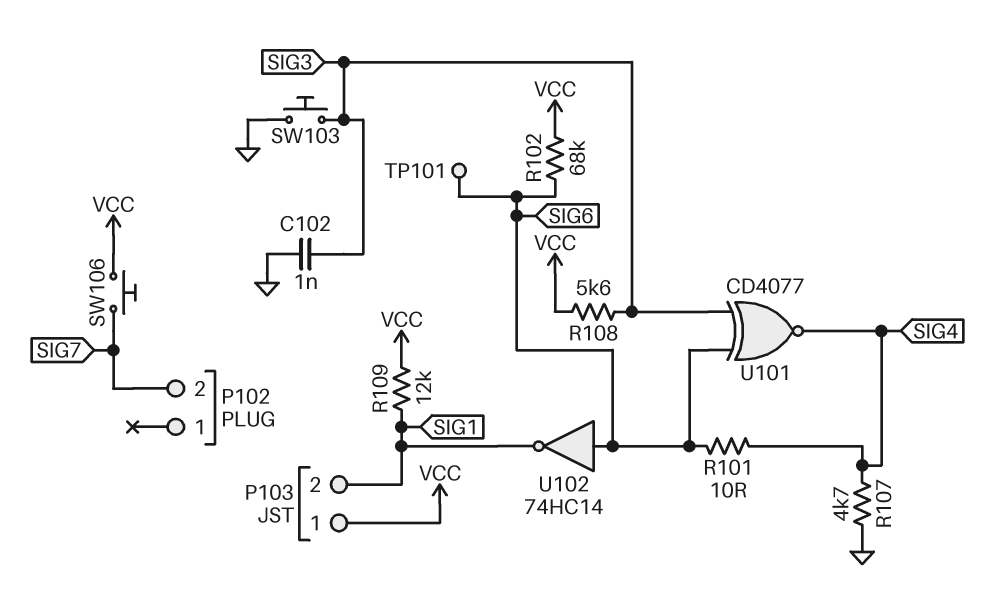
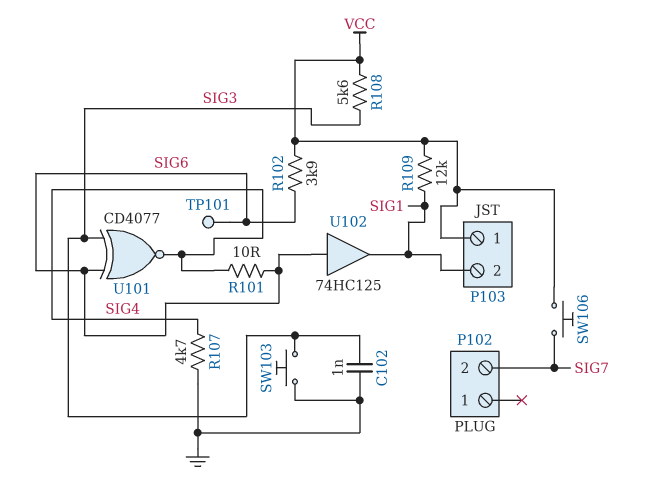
R102: 68k (SIG6, VCC) -> 3.9k (SIG6, VCC)
U102: NOT 74HC14 (in SIG6, out SIG1) -> buffer 74HC125 (in SIG6, out SIG1)

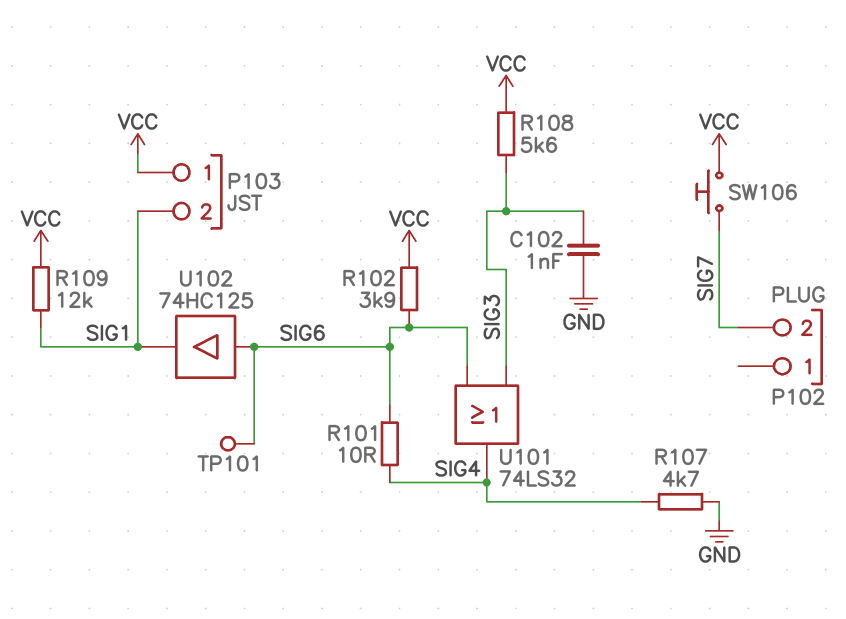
SW103: button (GND, SIG3) -> none
U101: XNOR CD4077 (in SIG3, in SIG6, out SIG4) -> OR 74LS32 (in SIG3, in SIG6, out SIG4)

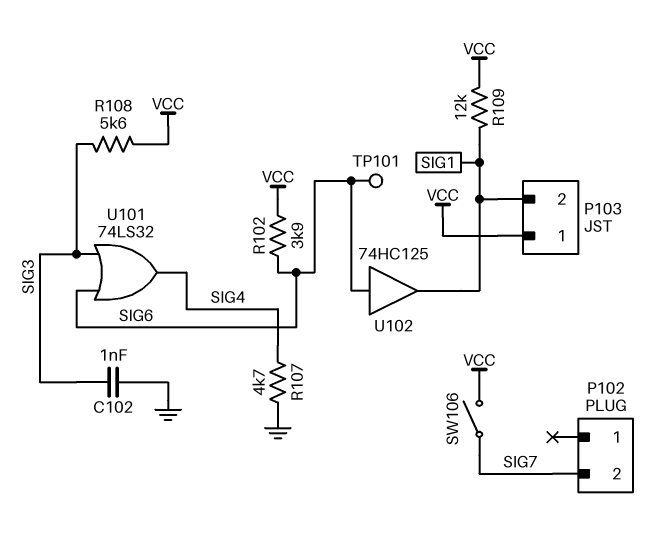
R101: 10 (SIG4, SIG6) -> none
SW106: button (SIG7, VCC) -> switch (SIG7, VCC)

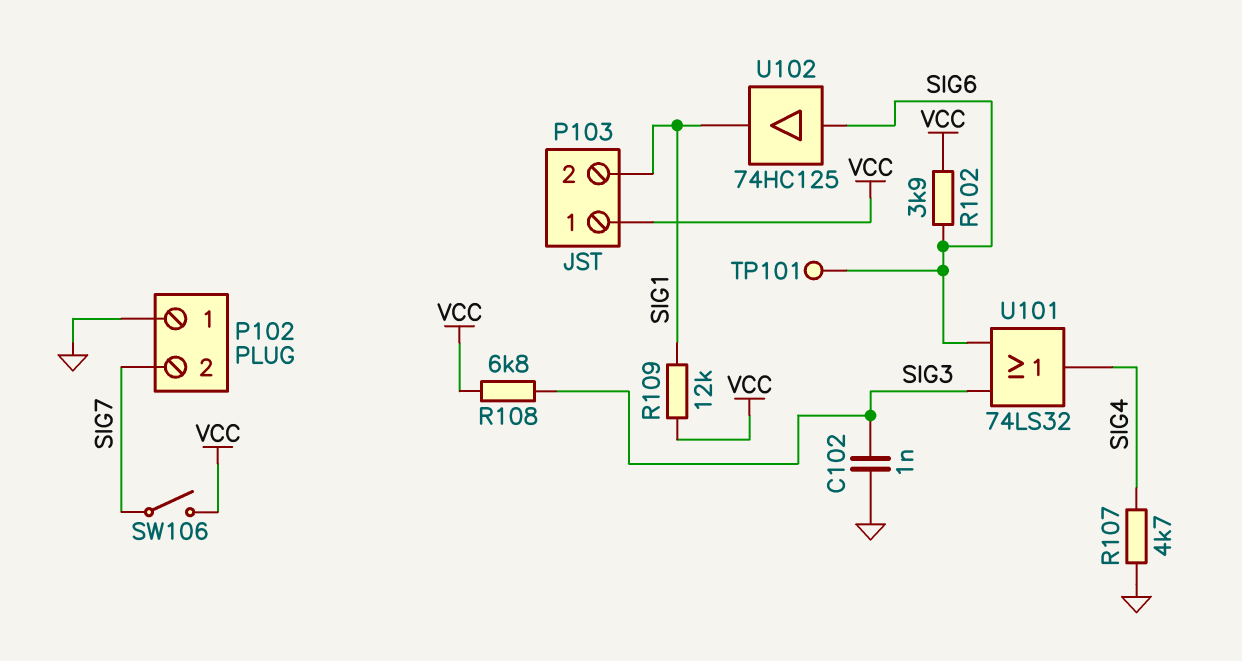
P102 pin 1: none -> GND
R108: 5.6k (SIG3, VCC) -> 6.8k (SIG3, VCC)

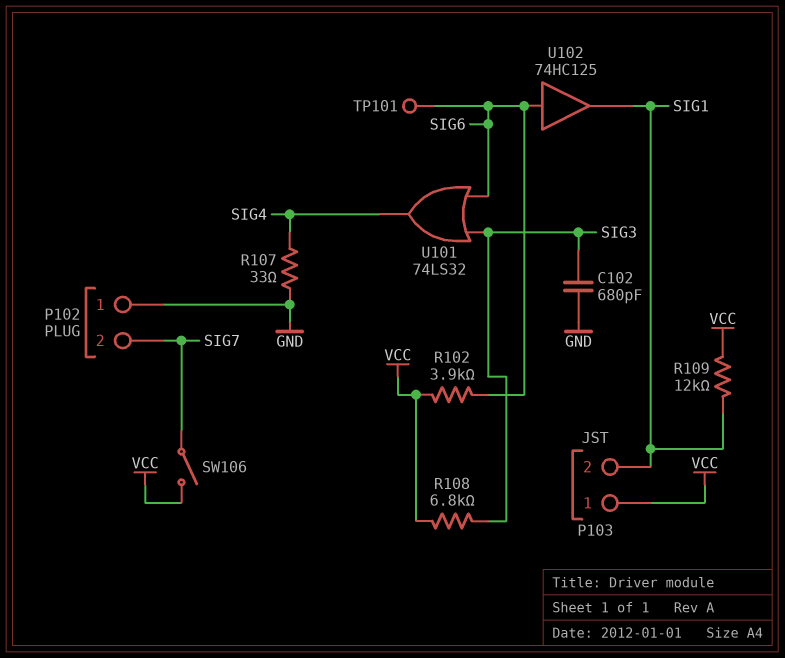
C102: 1nF (GND, SIG3) -> 680pF (GND, SIG3)
R107: 4.7k (GND, SIG4) -> 33 (GND, SIG4)

